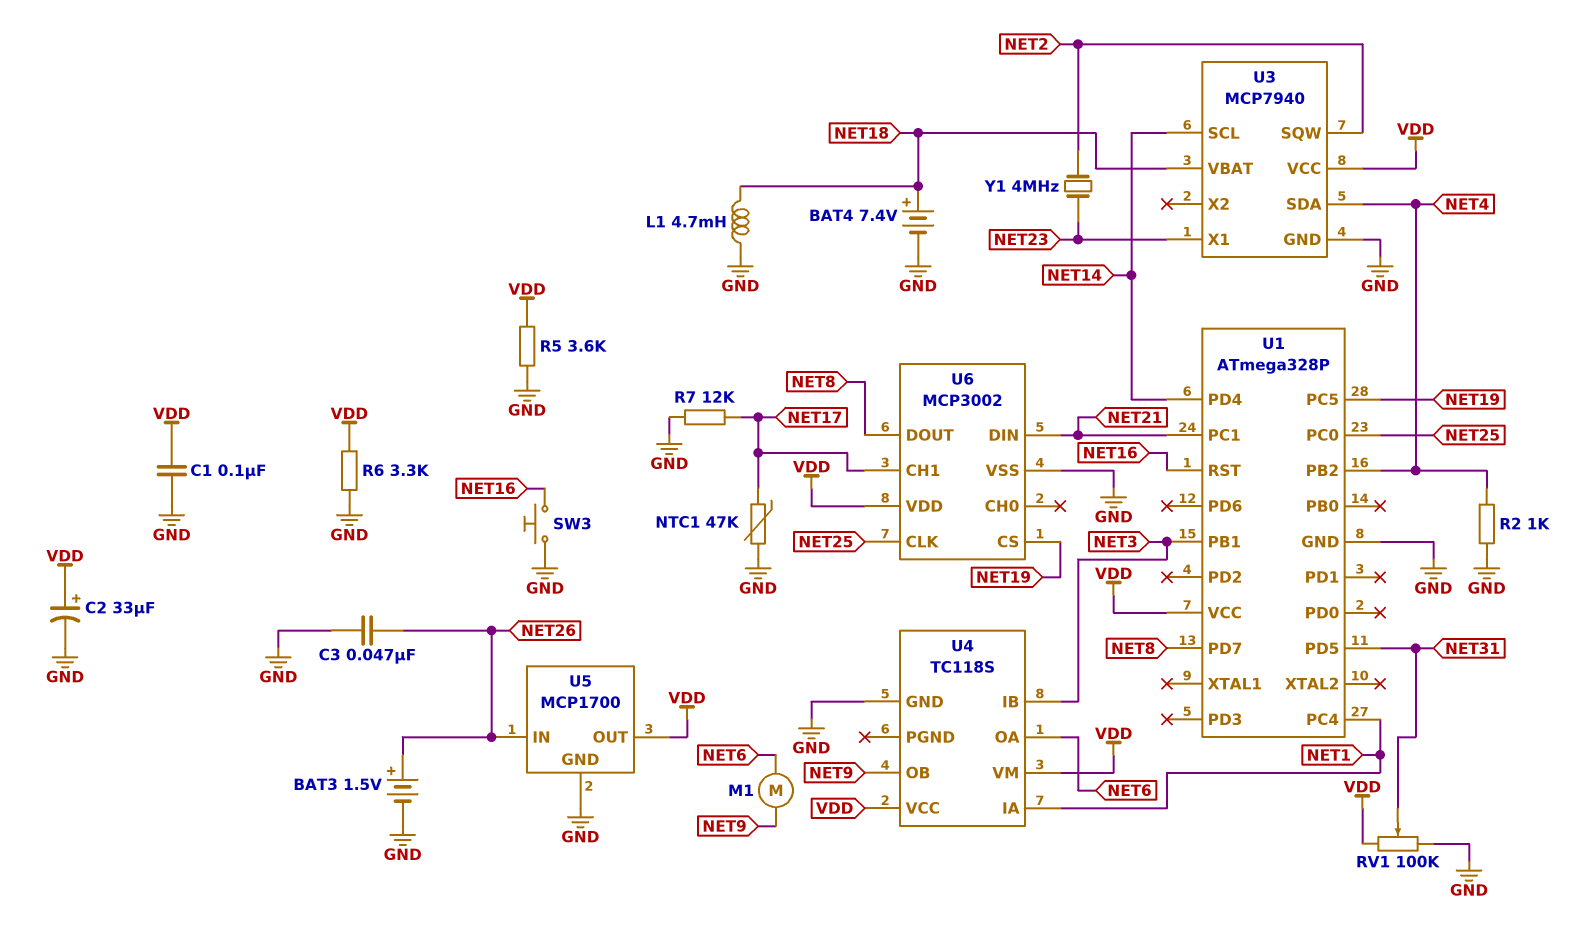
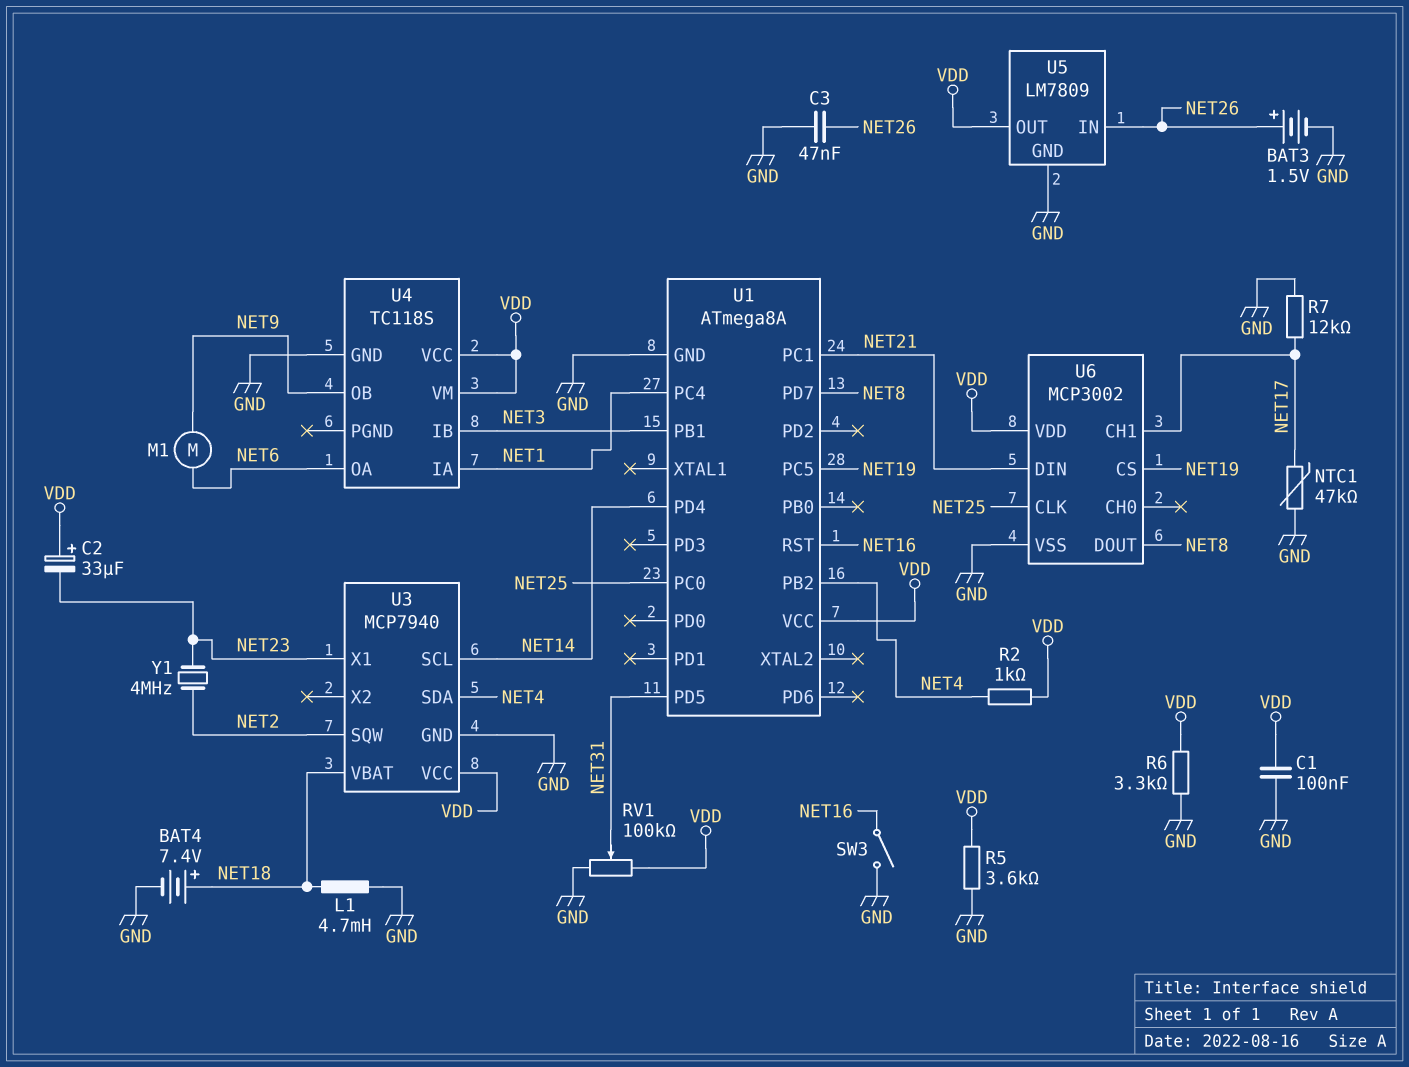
C2: 33uF (plus VDD, minus GND) -> 33uF (plus VDD, minus NET23)
R2: 1k (GND, NET4) -> 1k (NET4, VDD)
SW3: button (GND, NET16) -> switch (GND, NET16)
U1: ATmega328P -> ATmega8A
U5: MCP1700 -> LM7809

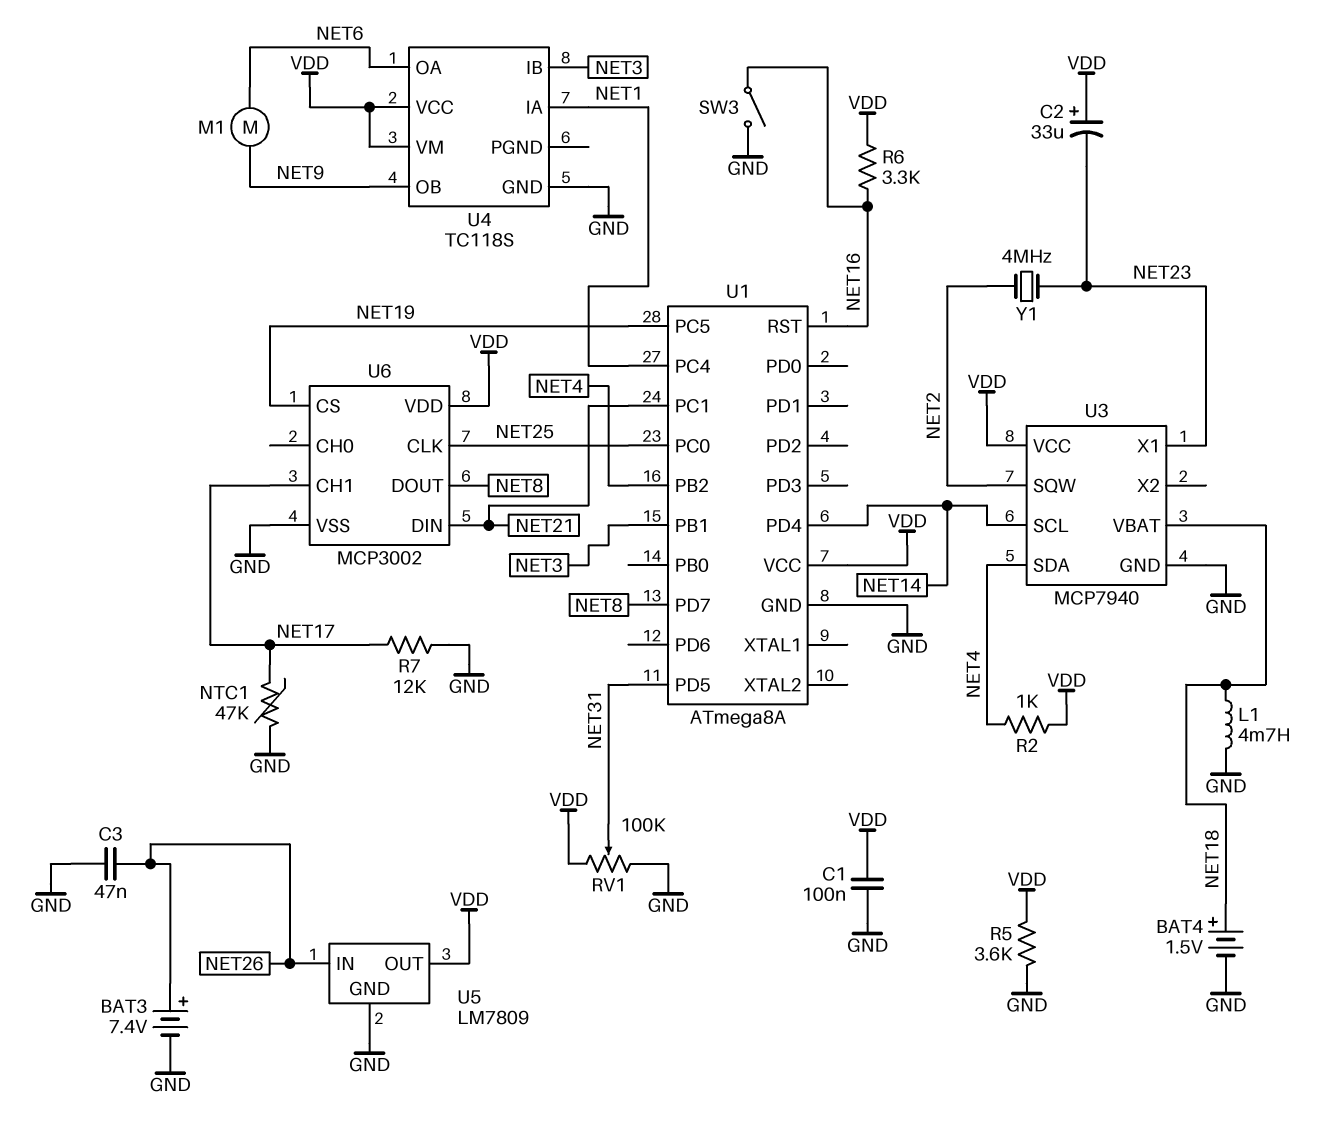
BAT3: 1.5V (plus NET26, minus GND) -> 7.4V (plus NET26, minus GND)
BAT4: 7.4V (plus NET18, minus GND) -> 1.5V (plus NET18, minus GND)
R6: 3.3k (GND, VDD) -> 3.3k (NET16, VDD)

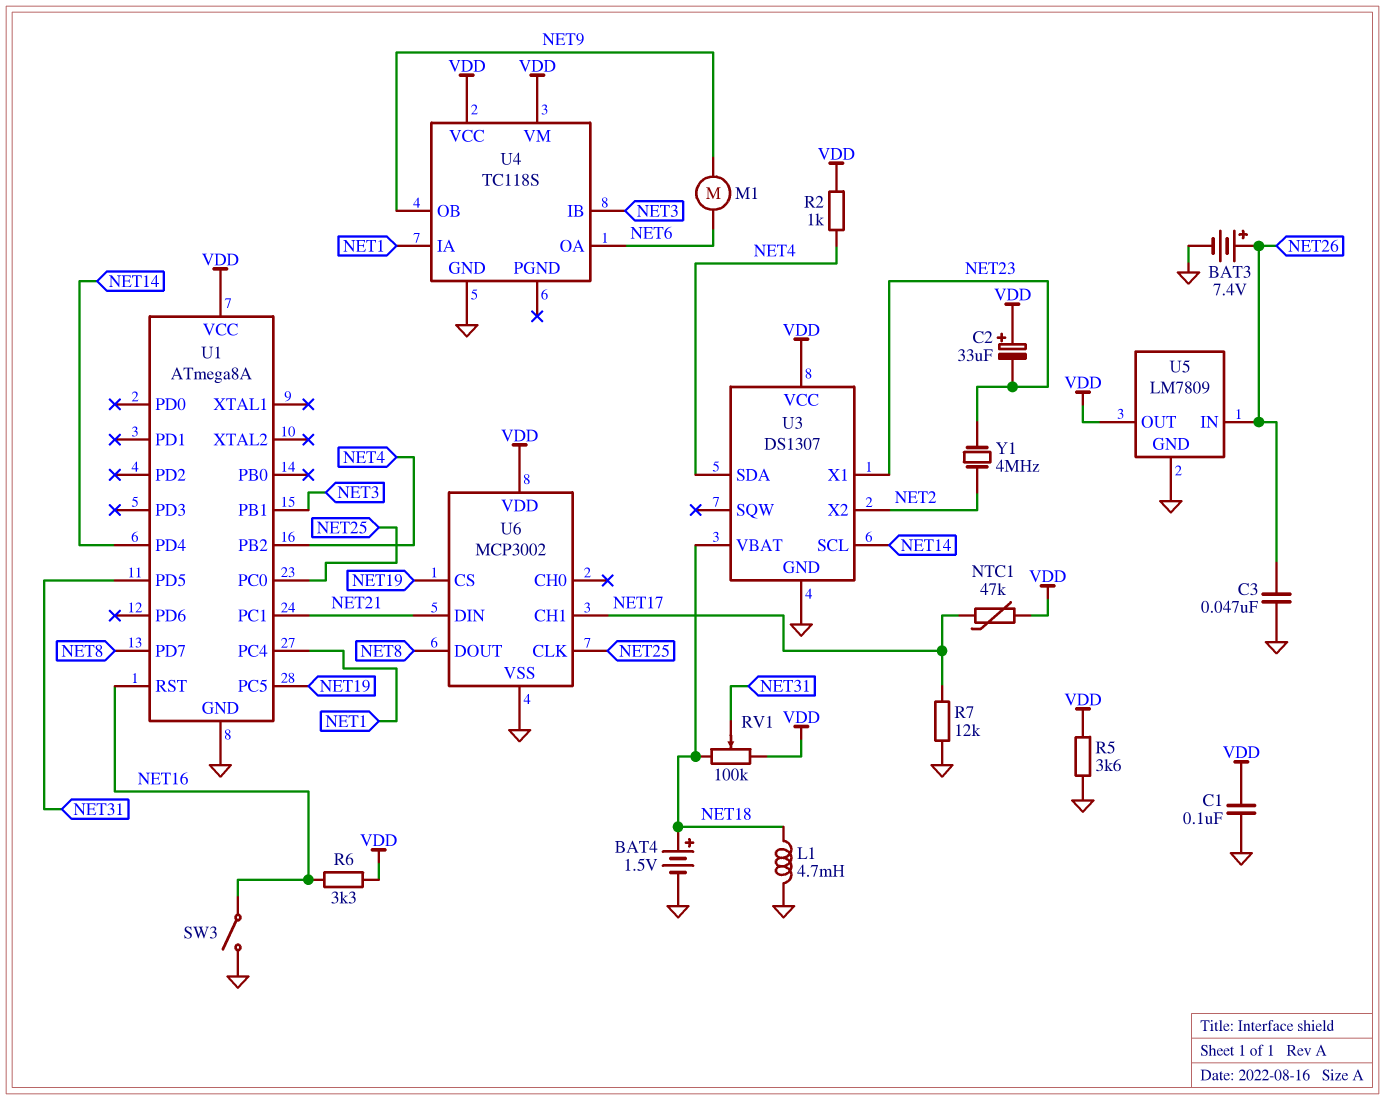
NTC1: 47k (GND, NET17) -> 47k (NET17, VDD)
RV1: 100k (GND, VDD, wiper NET31) -> 100k (NET18, VDD, wiper NET31)
U3: MCP7940 -> DS1307
U3 pin SQW: NET2 -> none
U3 pin X2: none -> NET2

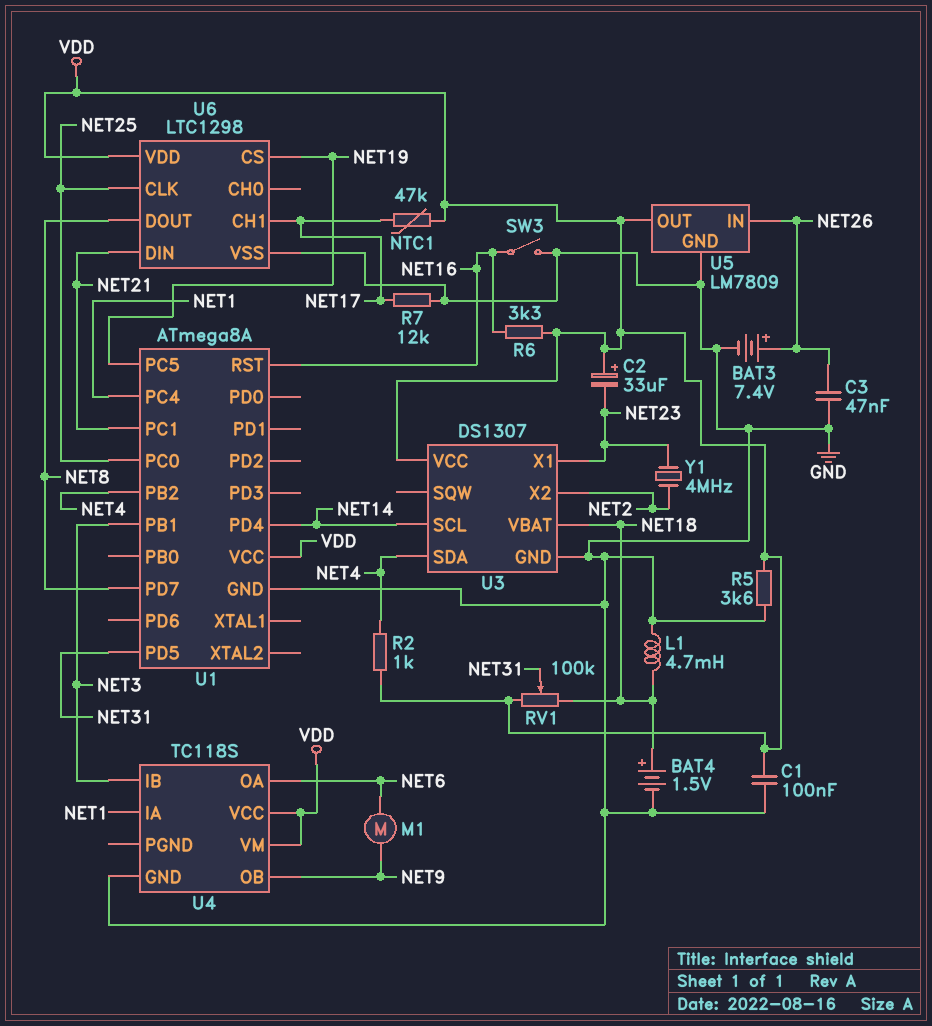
U6: MCP3002 -> LTC1298

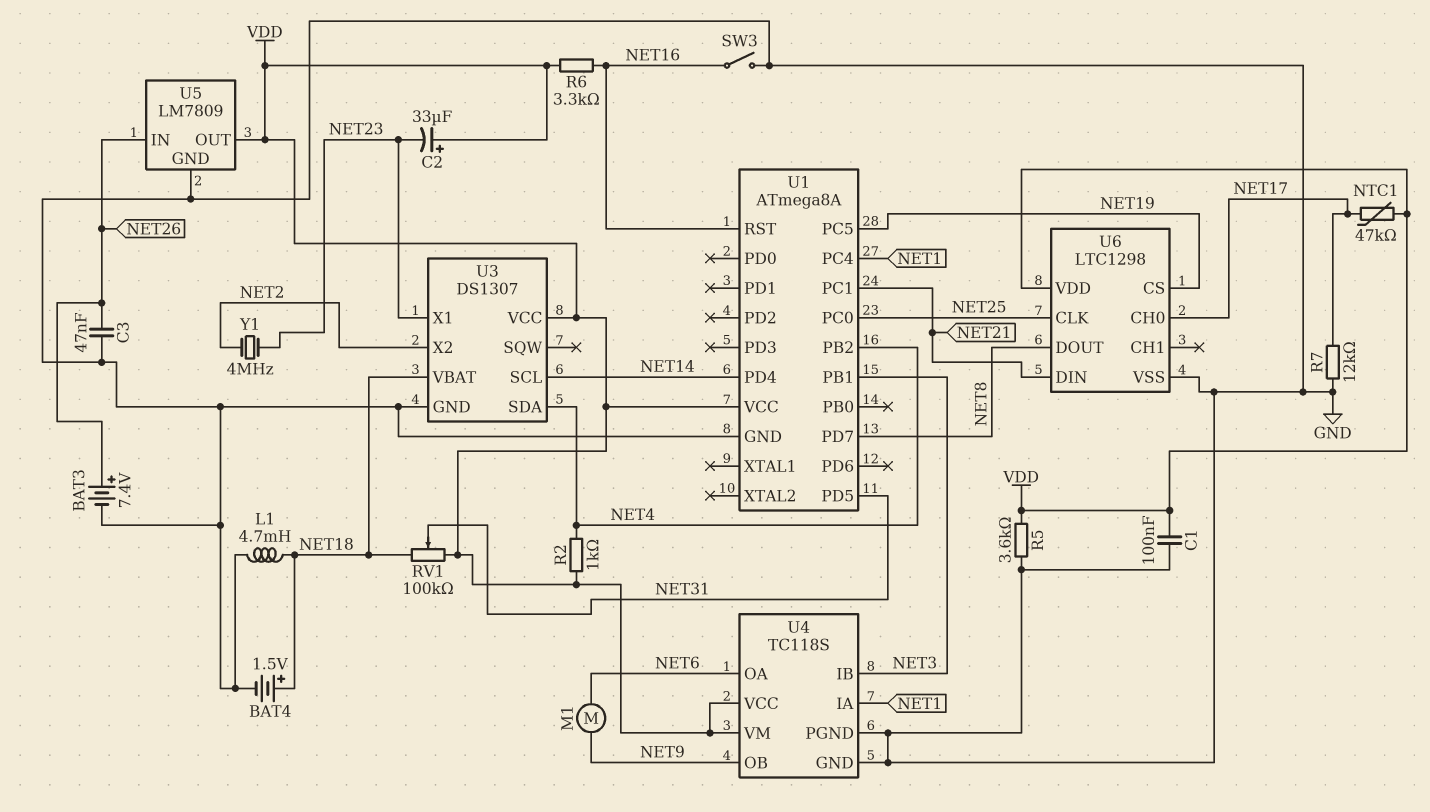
U4 pin PGND: none -> GND
U6 pin CH0: none -> NET17
U6 pin CH1: NET17 -> none

